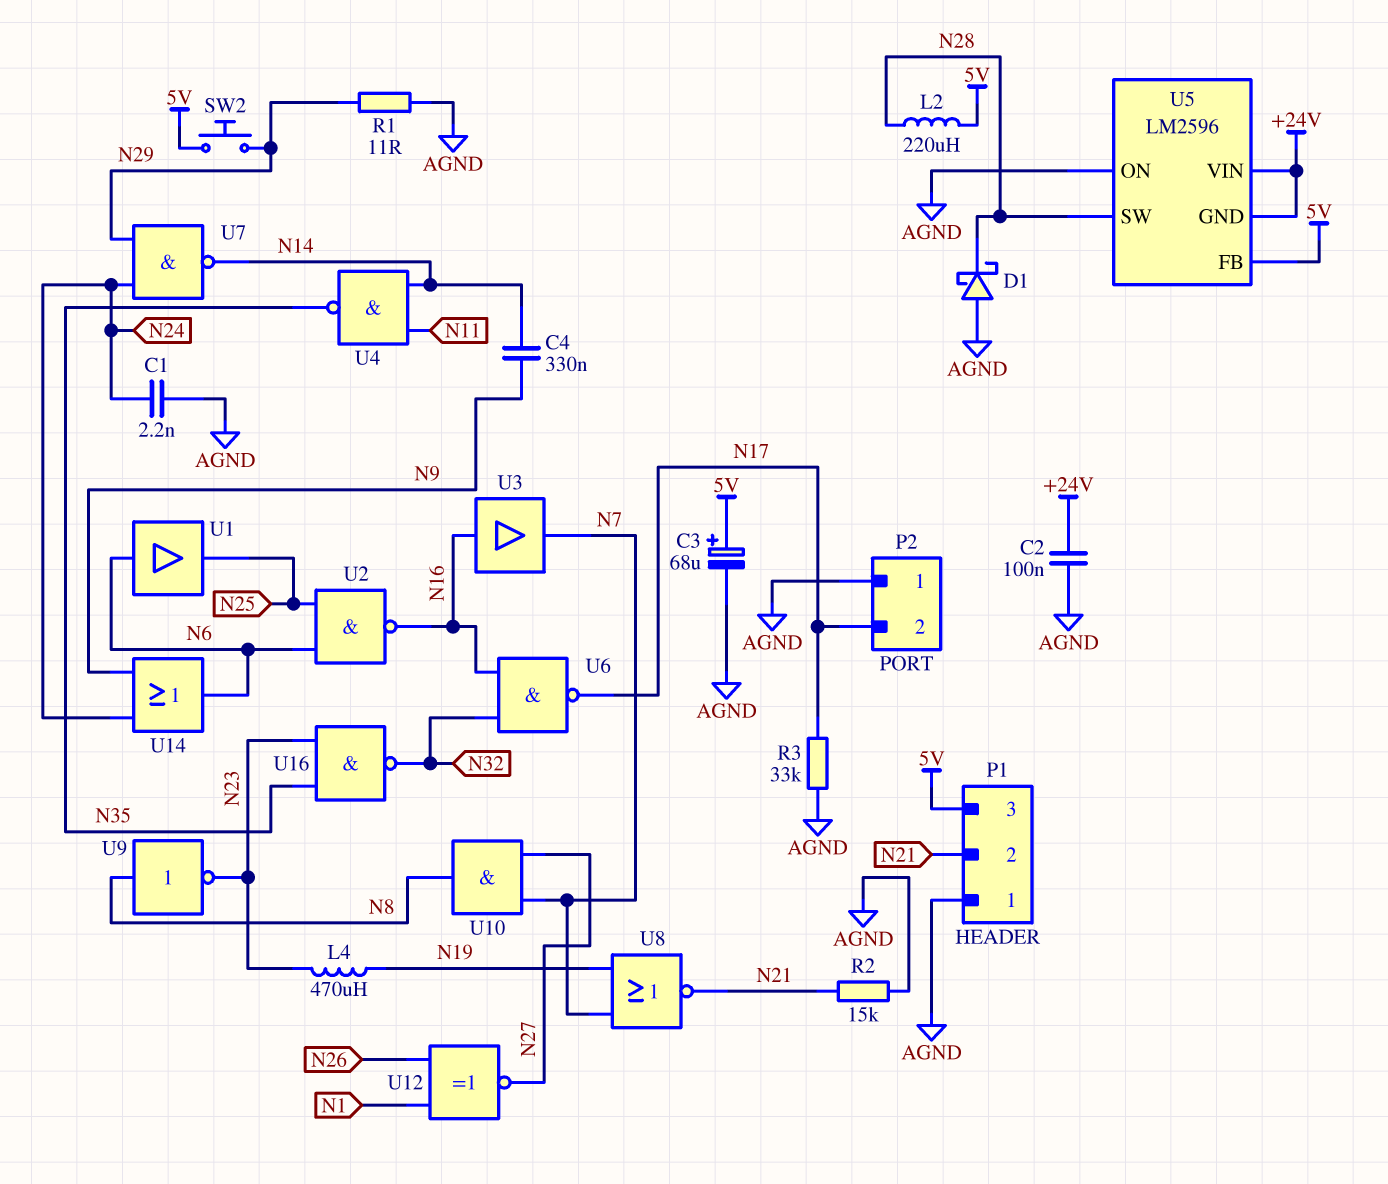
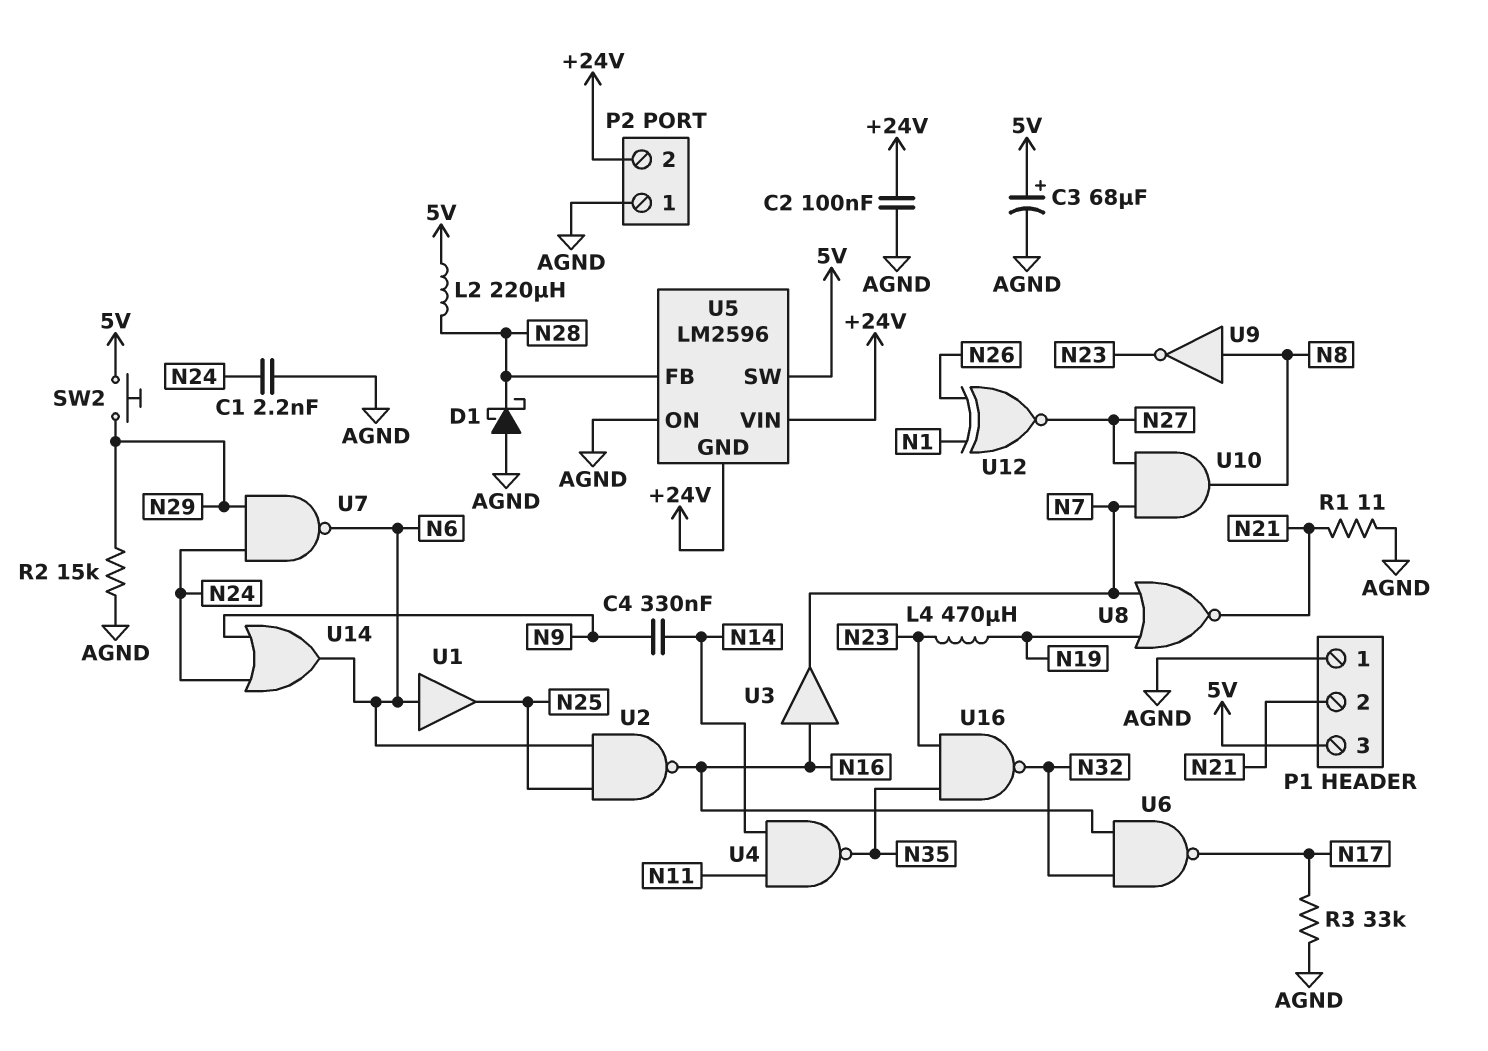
P2 pin 2: N17 -> +24V
R1: 11 (AGND, N29) -> 11 (AGND, N21)
R2: 15k (AGND, N21) -> 15k (AGND, N29)
U5 pin FB: 5V -> N28
U5 pin SW: N28 -> 5V
U7: NAND (in N24, in N29, out N14) -> NAND (in N24, in N29, out N6)

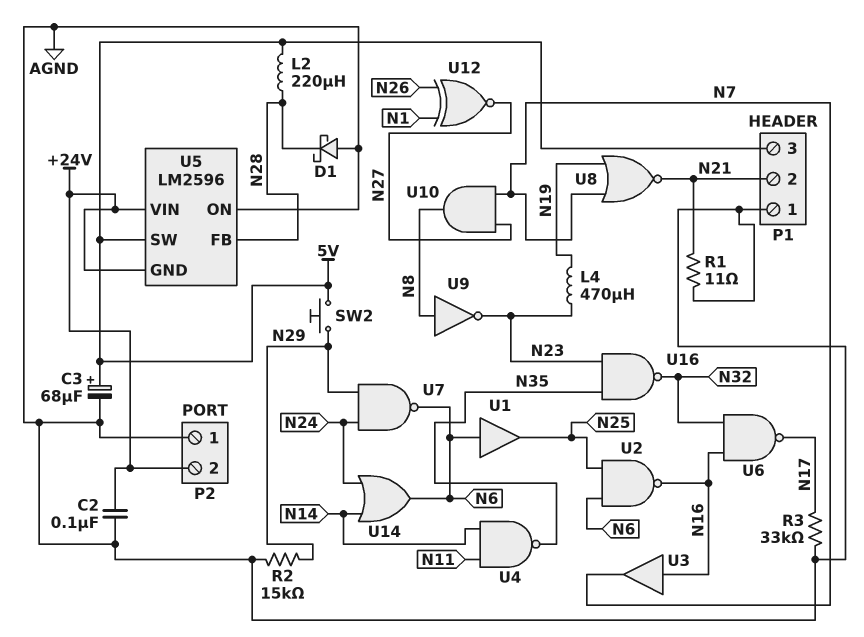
C1: 2.2nF (AGND, N24) -> none
C4: 330nF (N9, N14) -> none
U14: OR (in N9, in N24, out N6) -> OR (in N14, in N24, out N6)

